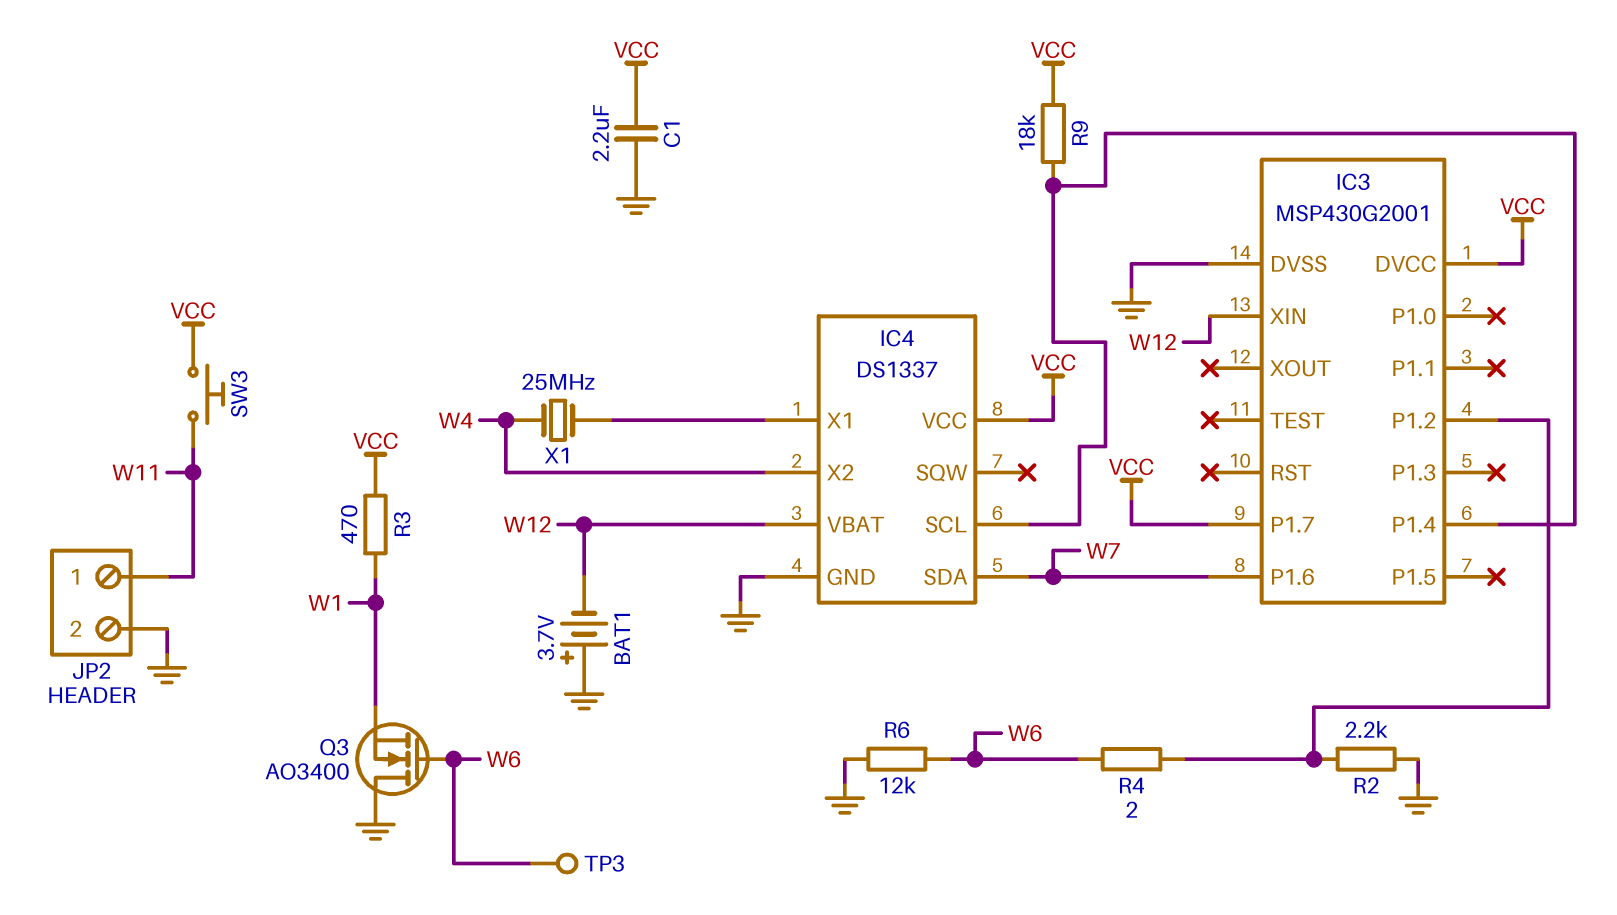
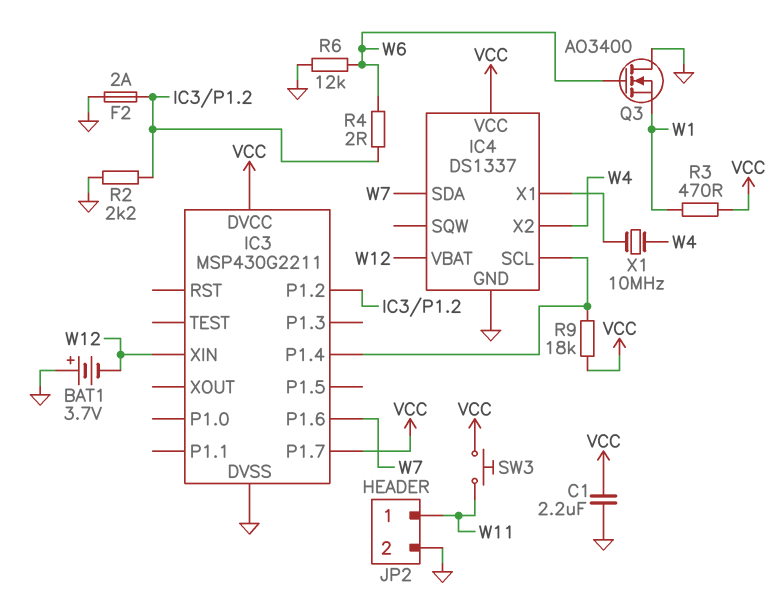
F2: none -> 2A (GND, IC3/P1.2)
IC3: MSP430G2001 -> MSP430G2211
TP3: test point (W6) -> none
X1: 25MHz (IC4/X1, W4) -> 10MHz (IC4/X1, W4)

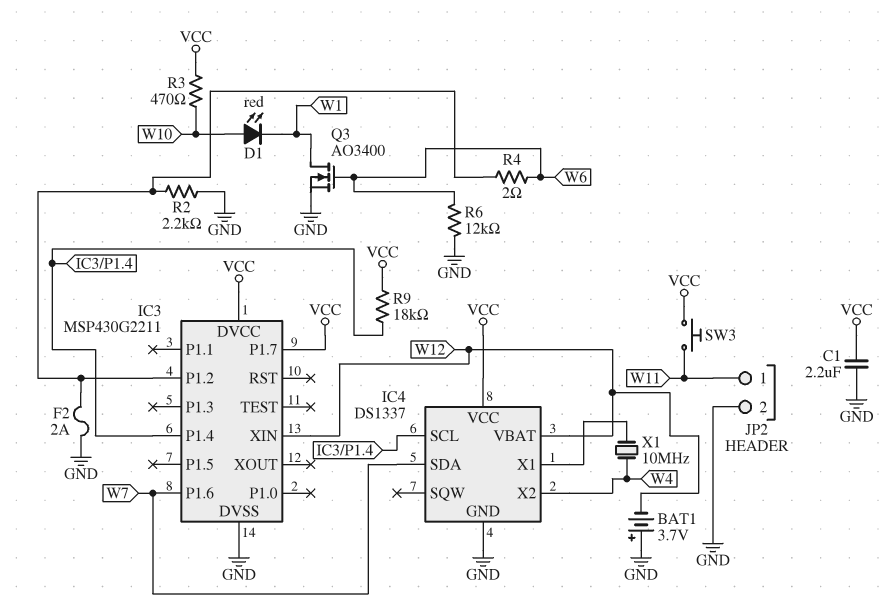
D1: none -> LED red (A W10, K W1)
Q3: NMOS AO3400 (G W6, D GND, S W1) -> NMOS AO3400 (G W6, D W1, S GND)
R3: 470 (VCC, W1) -> 470 (VCC, W10)

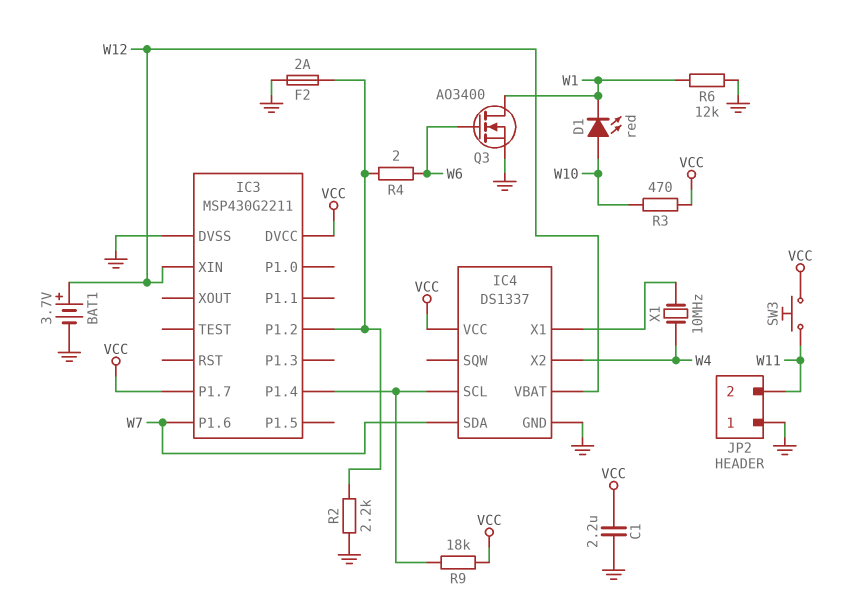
BAT1: 3.7V (plus GND, minus W12) -> 3.7V (plus W12, minus GND)
JP2 pin 1: W11 -> GND
JP2 pin 2: GND -> W11
R6: 12k (GND, W6) -> 12k (GND, W1)

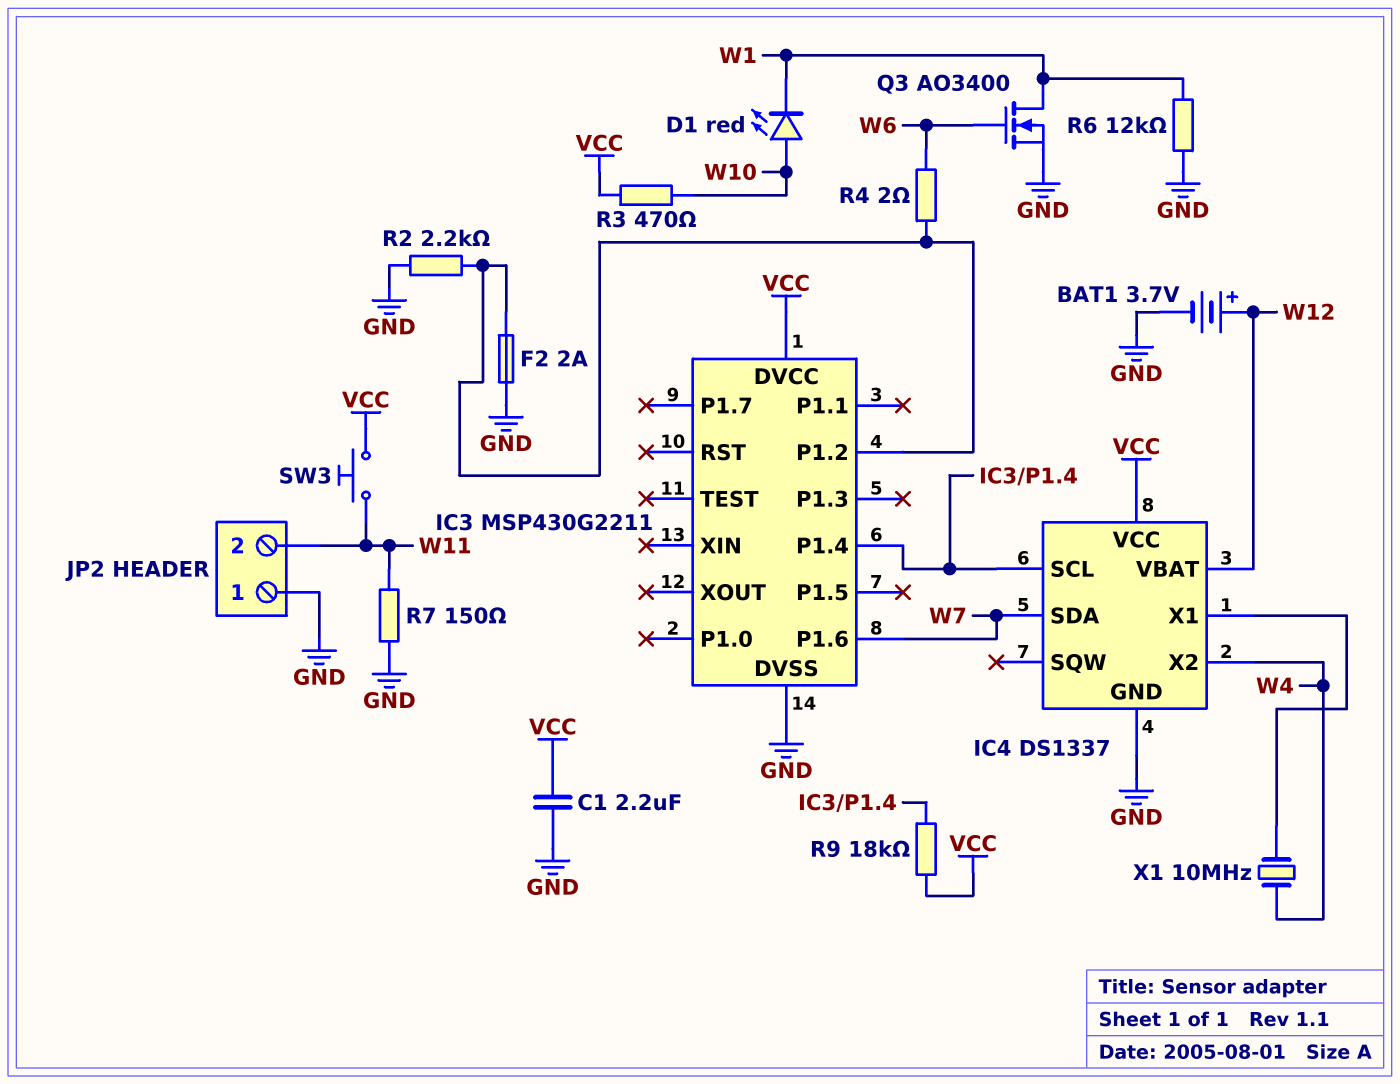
IC3 pin P1.7: VCC -> none
IC3 pin XIN: W12 -> none
R7: none -> 150 (GND, W11)

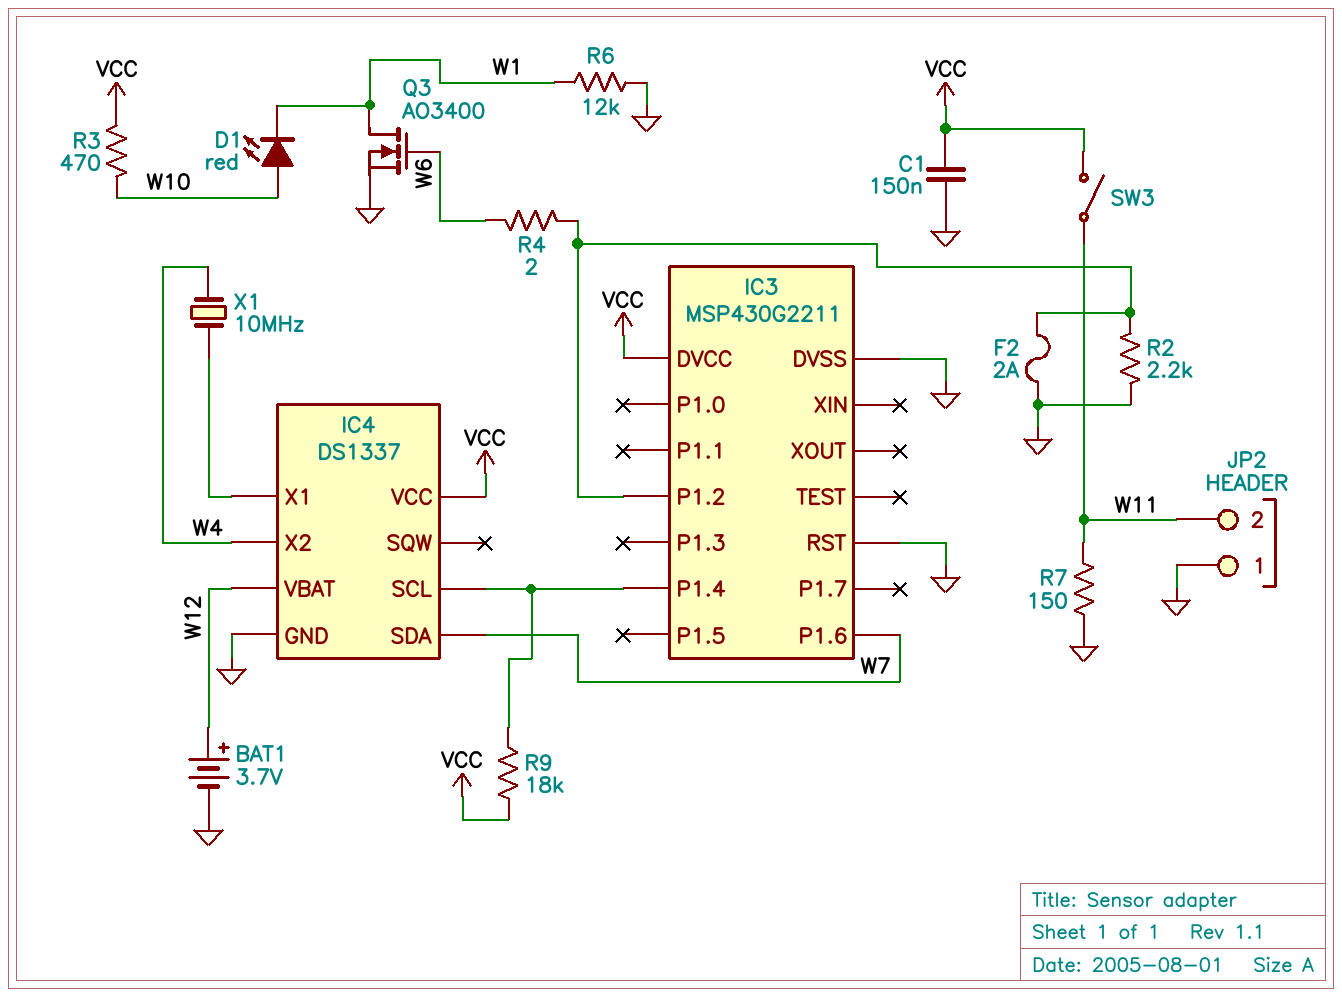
C1: 2.2uF (GND, VCC) -> 150nF (GND, VCC)
IC3 pin RST: none -> GND
SW3: button (VCC, W11) -> switch (VCC, W11)

